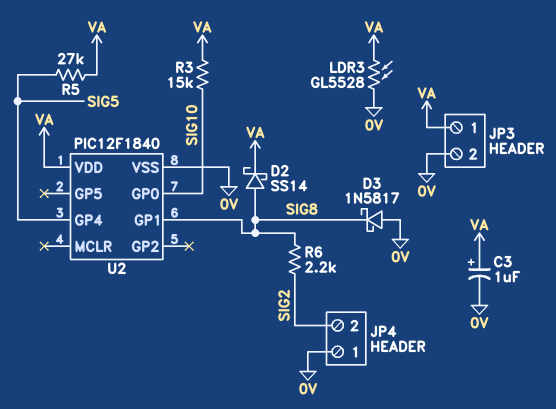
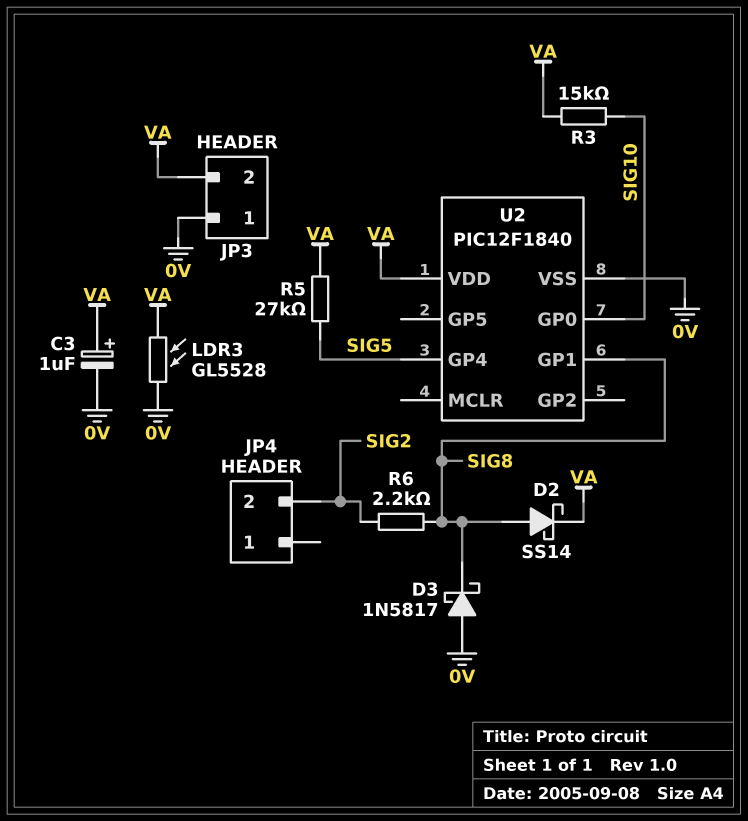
JP3 pin 1: VA -> 0V
JP3 pin 2: 0V -> VA
JP4 pin 1: 0V -> none

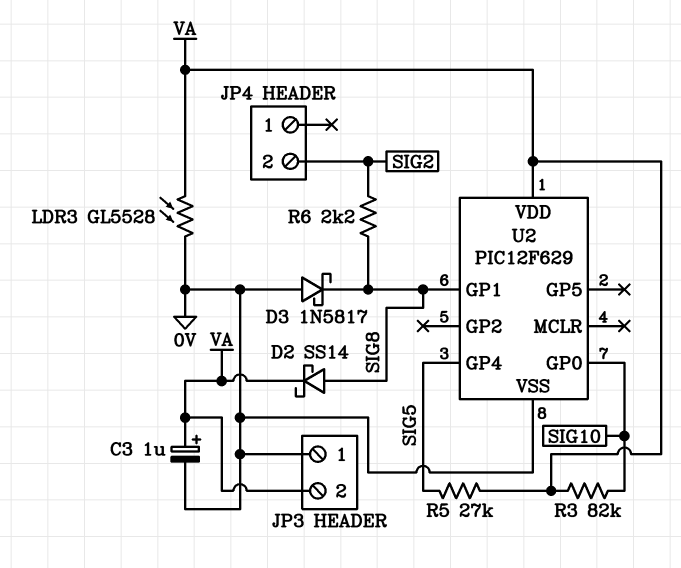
R3: 15k (SIG10, VA) -> 82k (SIG10, VA)
U2: PIC12F1840 -> PIC12F629

